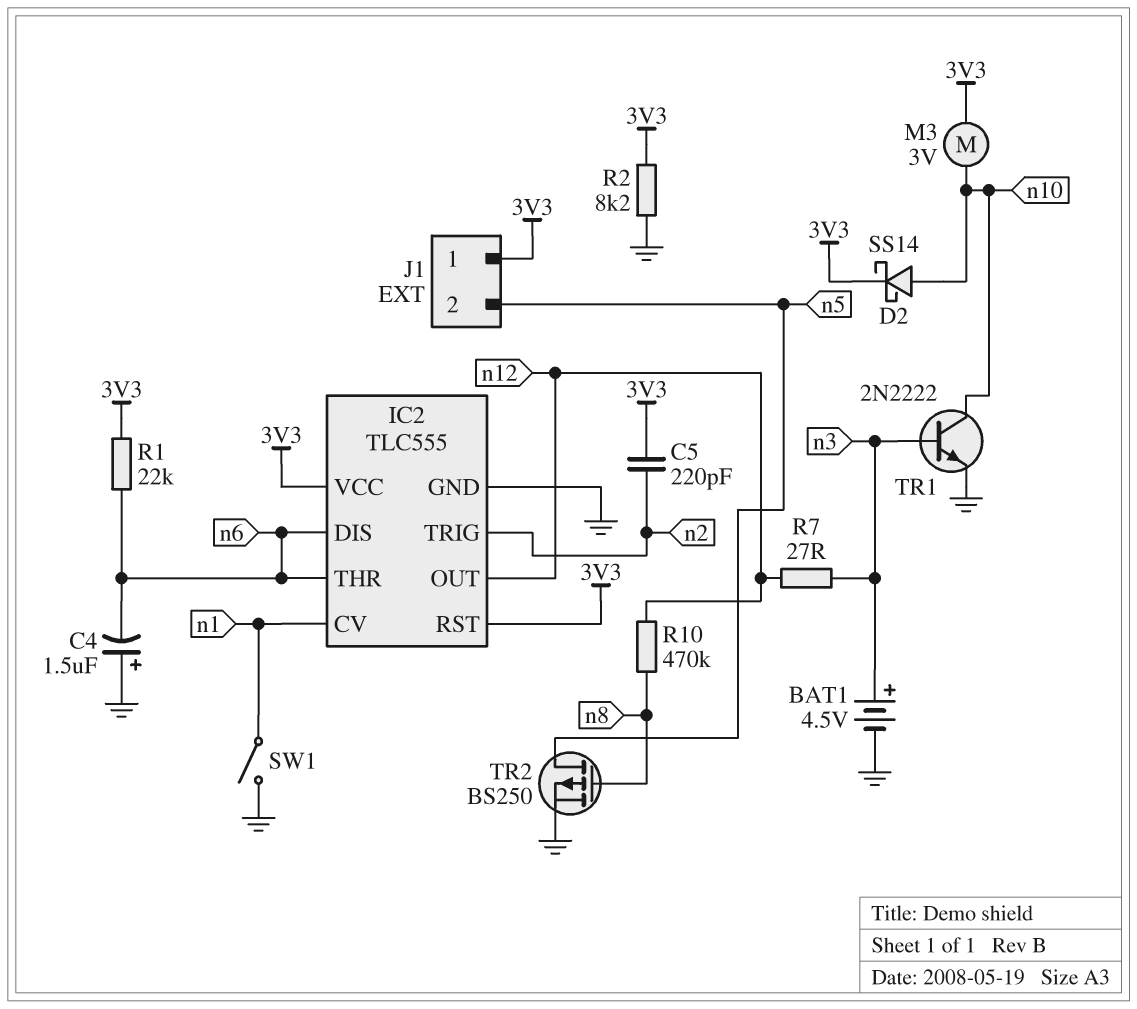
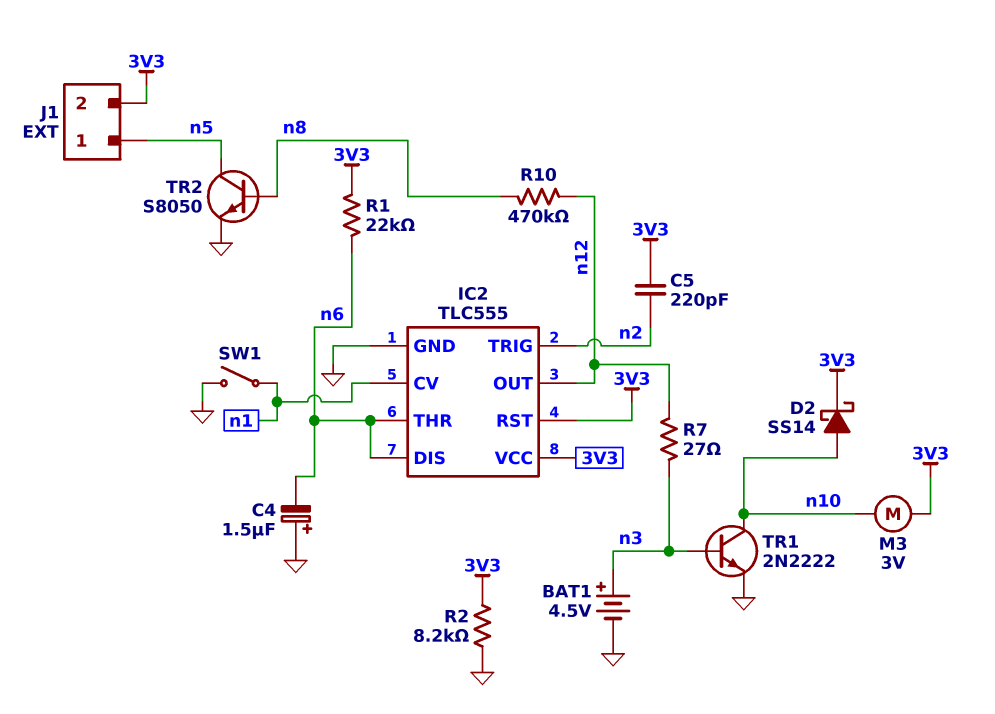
J1 pin 1: 3V3 -> n5
J1 pin 2: n5 -> 3V3
TR2: PMOS BS250 (G n8, D n5, S GND) -> NPN S8050 (B n8, C n5, E GND)

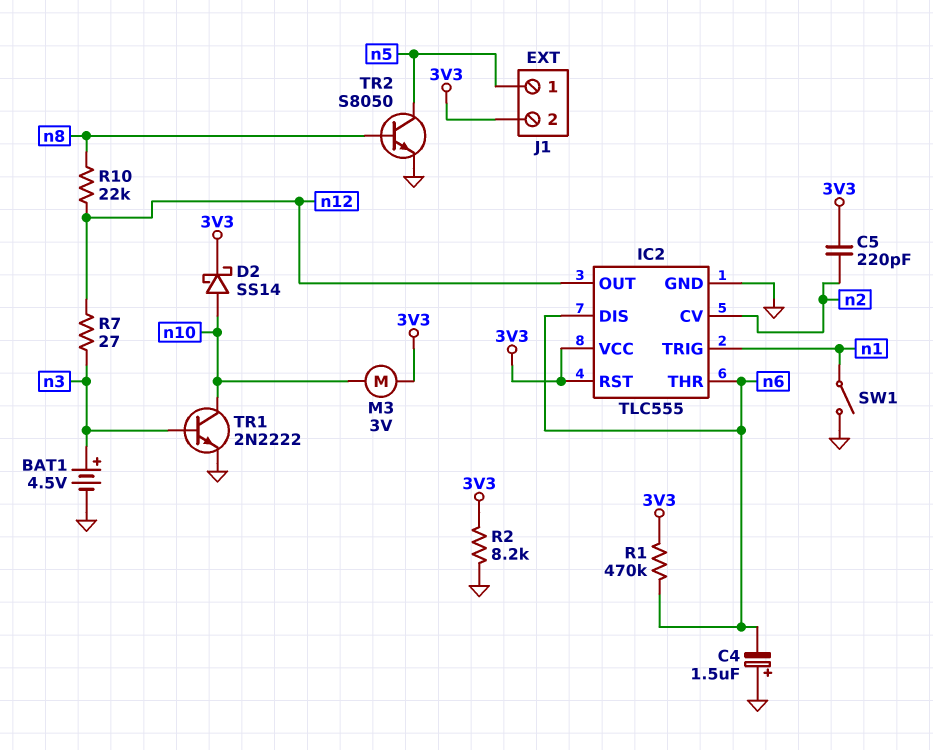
IC2 pin CV: n1 -> n2
IC2 pin TRIG: n2 -> n1
R1: 22k (3V3, n6) -> 470k (3V3, n6)
R10: 470k (n8, n12) -> 22k (n8, n12)

